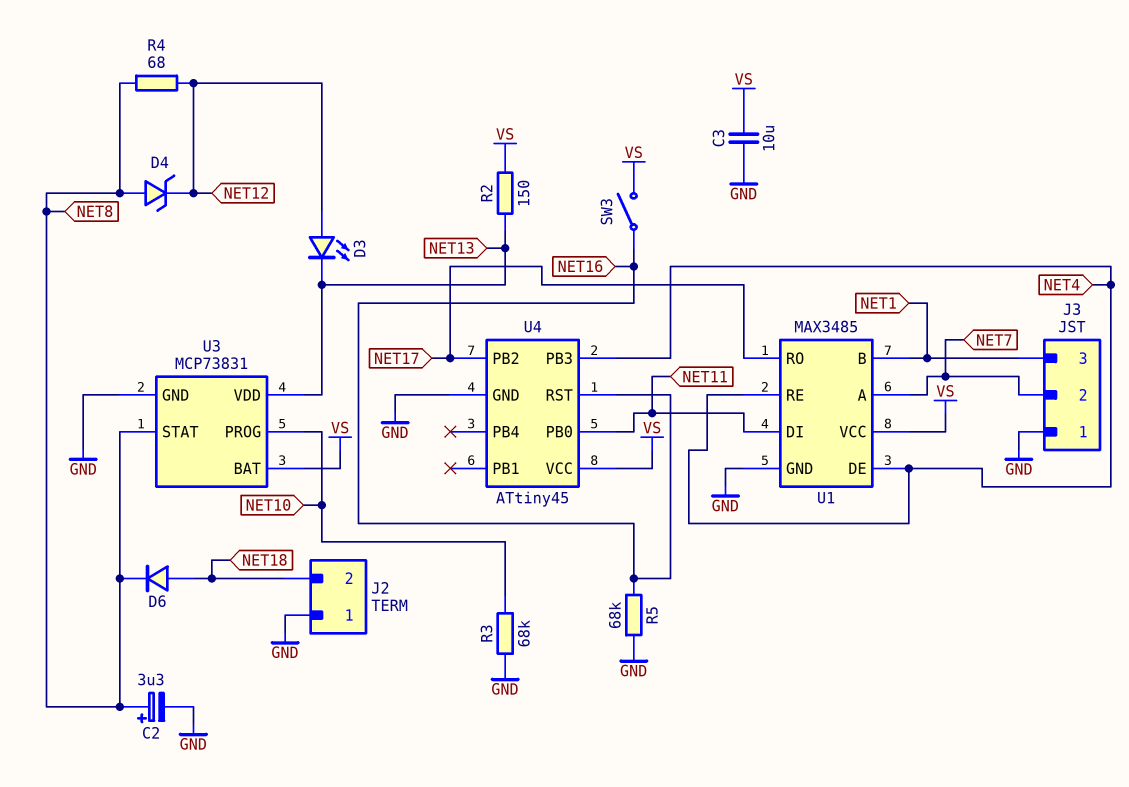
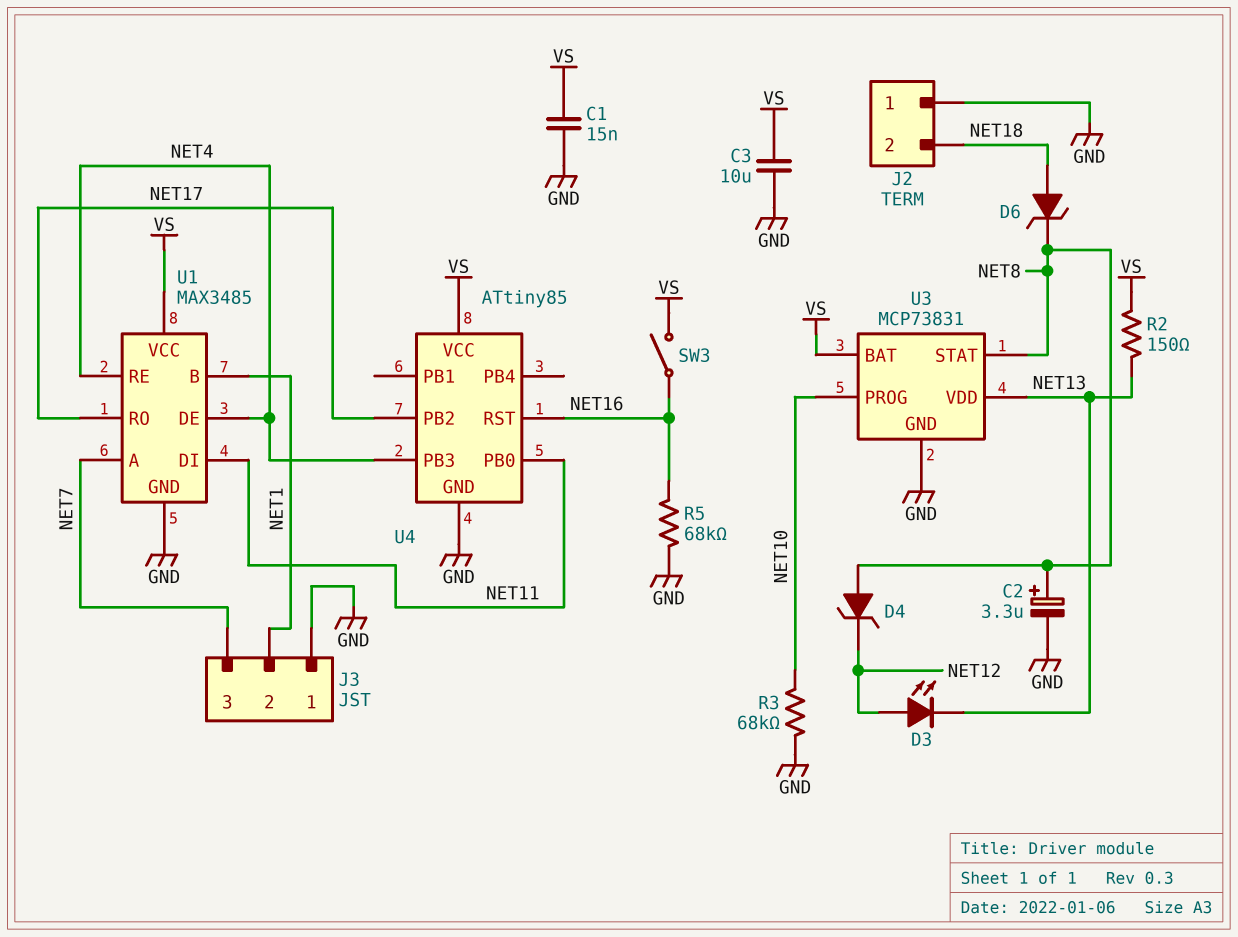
C1: none -> 15nF (GND, VS)
D6: diode (A NET18, K NET8) -> zener (A NET18, K NET8)
J3 pin 2: NET7 -> NET1
J3 pin 3: NET1 -> NET7
R4: 68 (NET8, NET12) -> none
U4: ATtiny45 -> ATtiny85

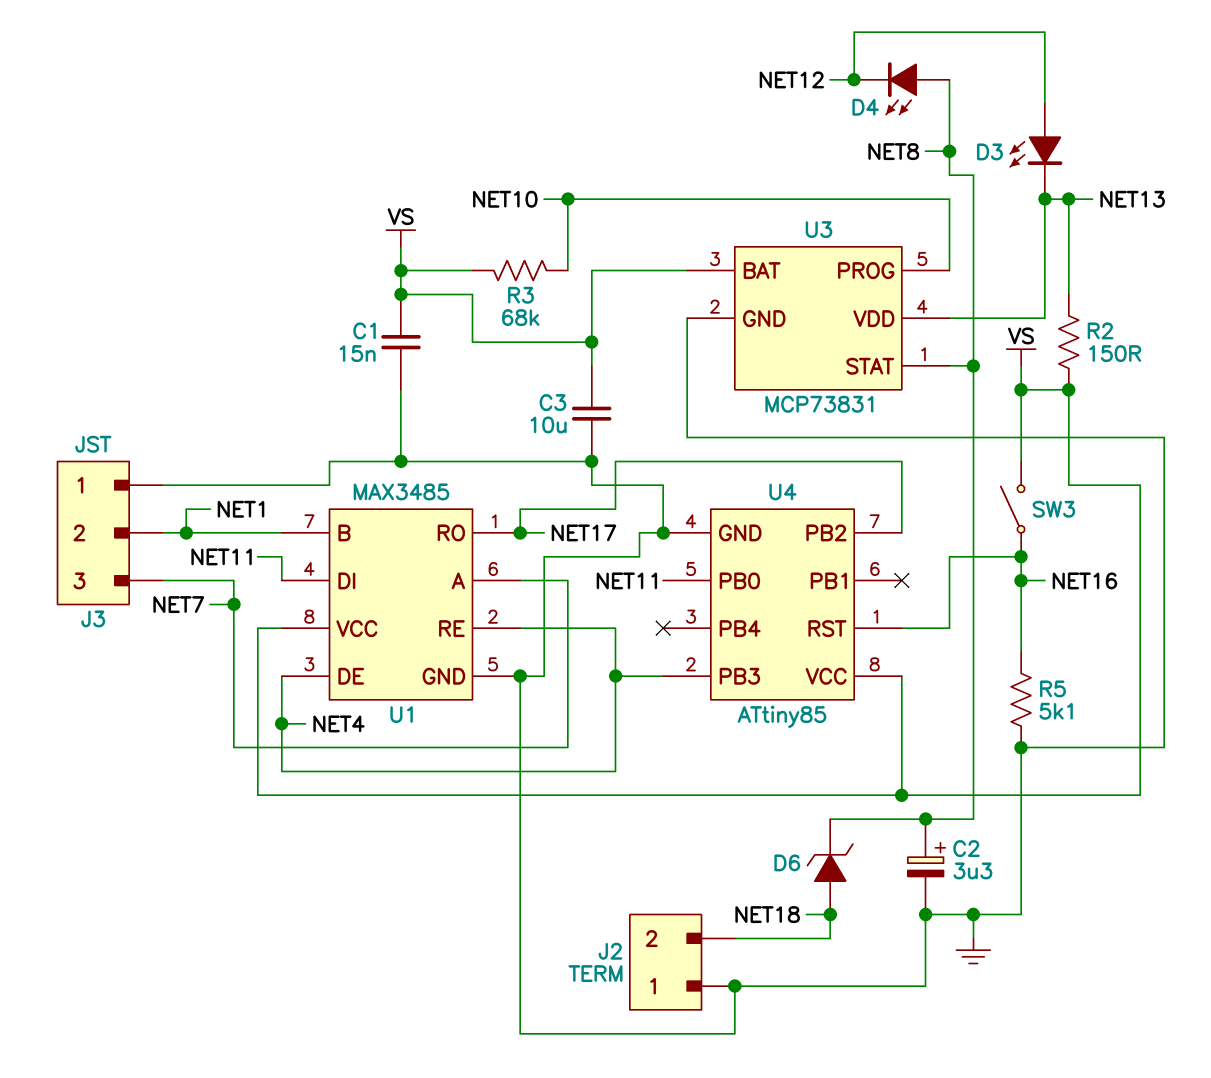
D4: zener (A NET8, K NET12) -> LED (A NET8, K NET12)
R3: 68k (GND, NET10) -> 68k (NET10, VS)
R5: 68k (GND, NET16) -> 5.1k (GND, NET16)

